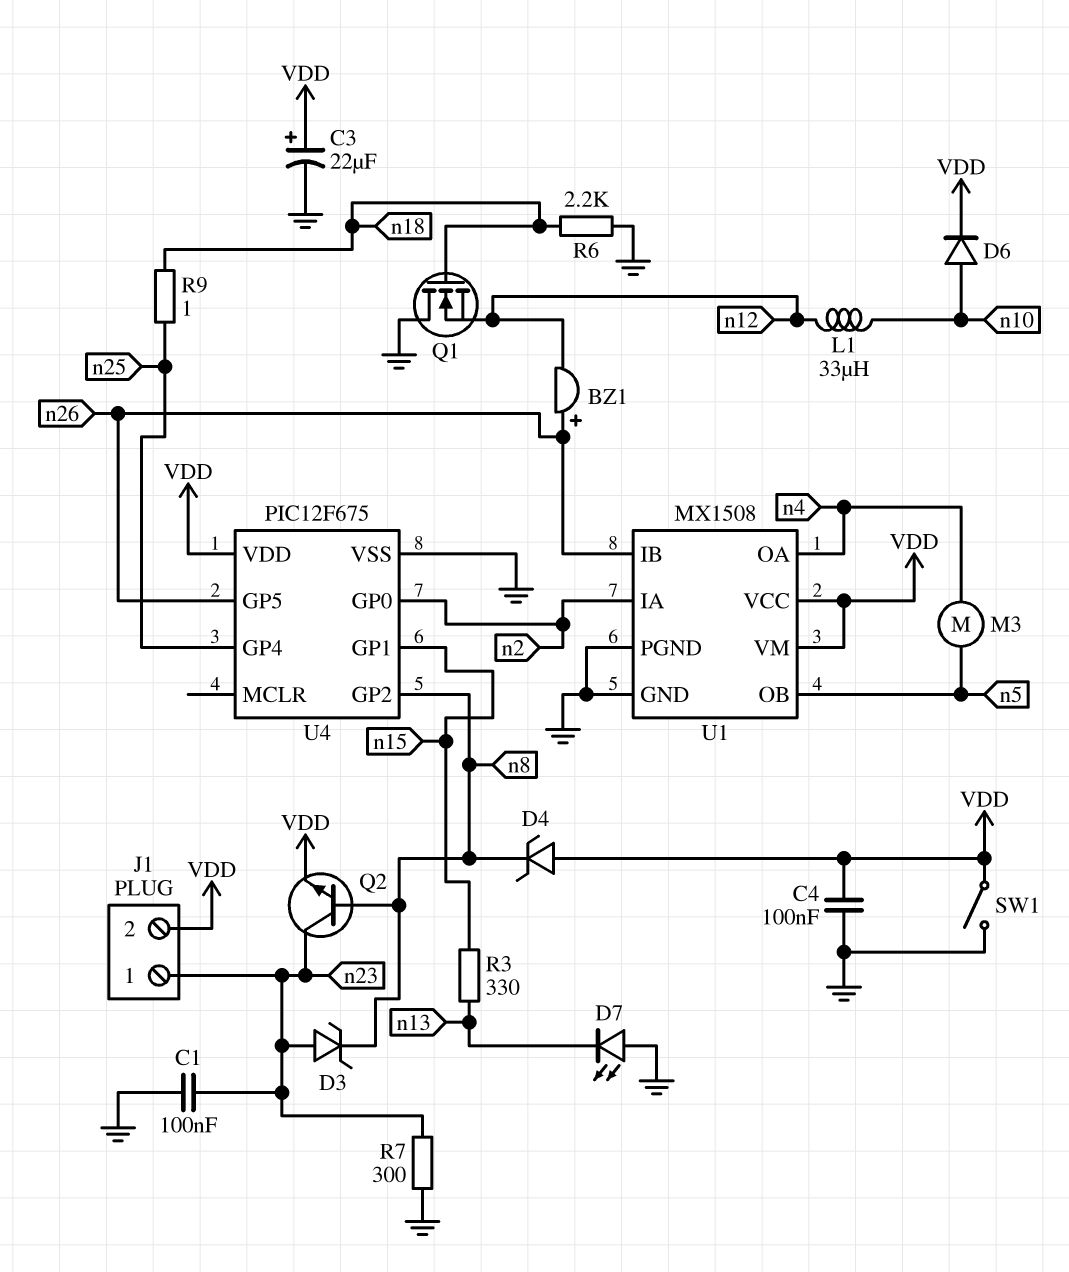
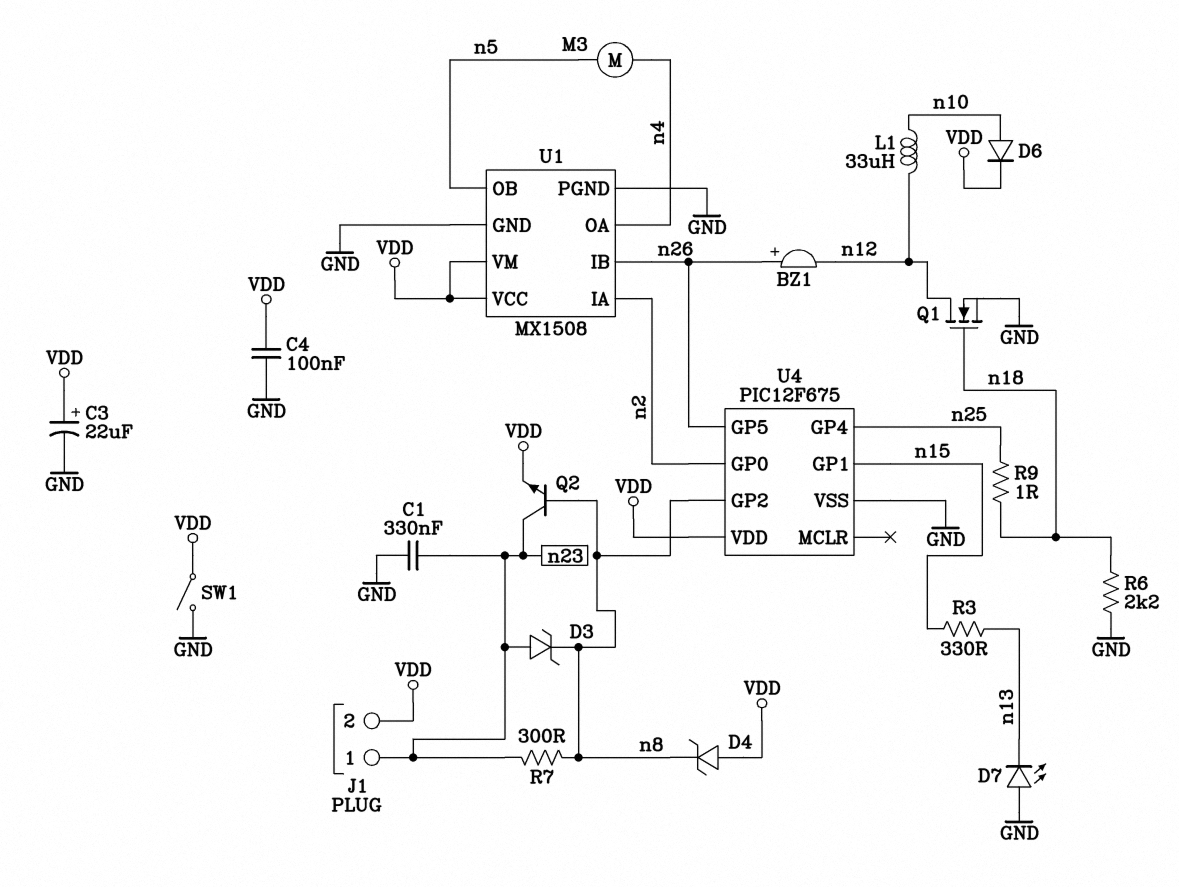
C1: 100nF (GND, n23) -> 330nF (GND, n23)
Q1: NMOS (G n18, D GND, S n12) -> NMOS (G n18, D n12, S GND)
R7: 300 (GND, n23) -> 300 (n8, n23)

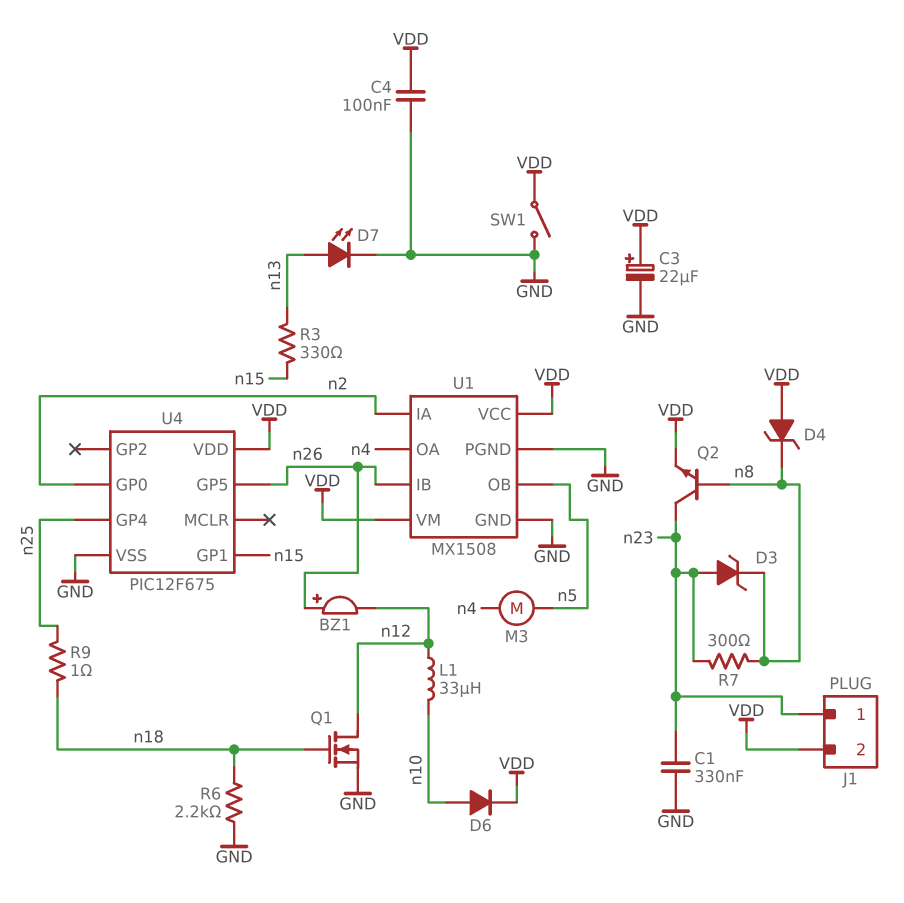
D7: LED (A GND, K n13) -> LED (A n13, K GND)
U4 pin GP2: n8 -> none

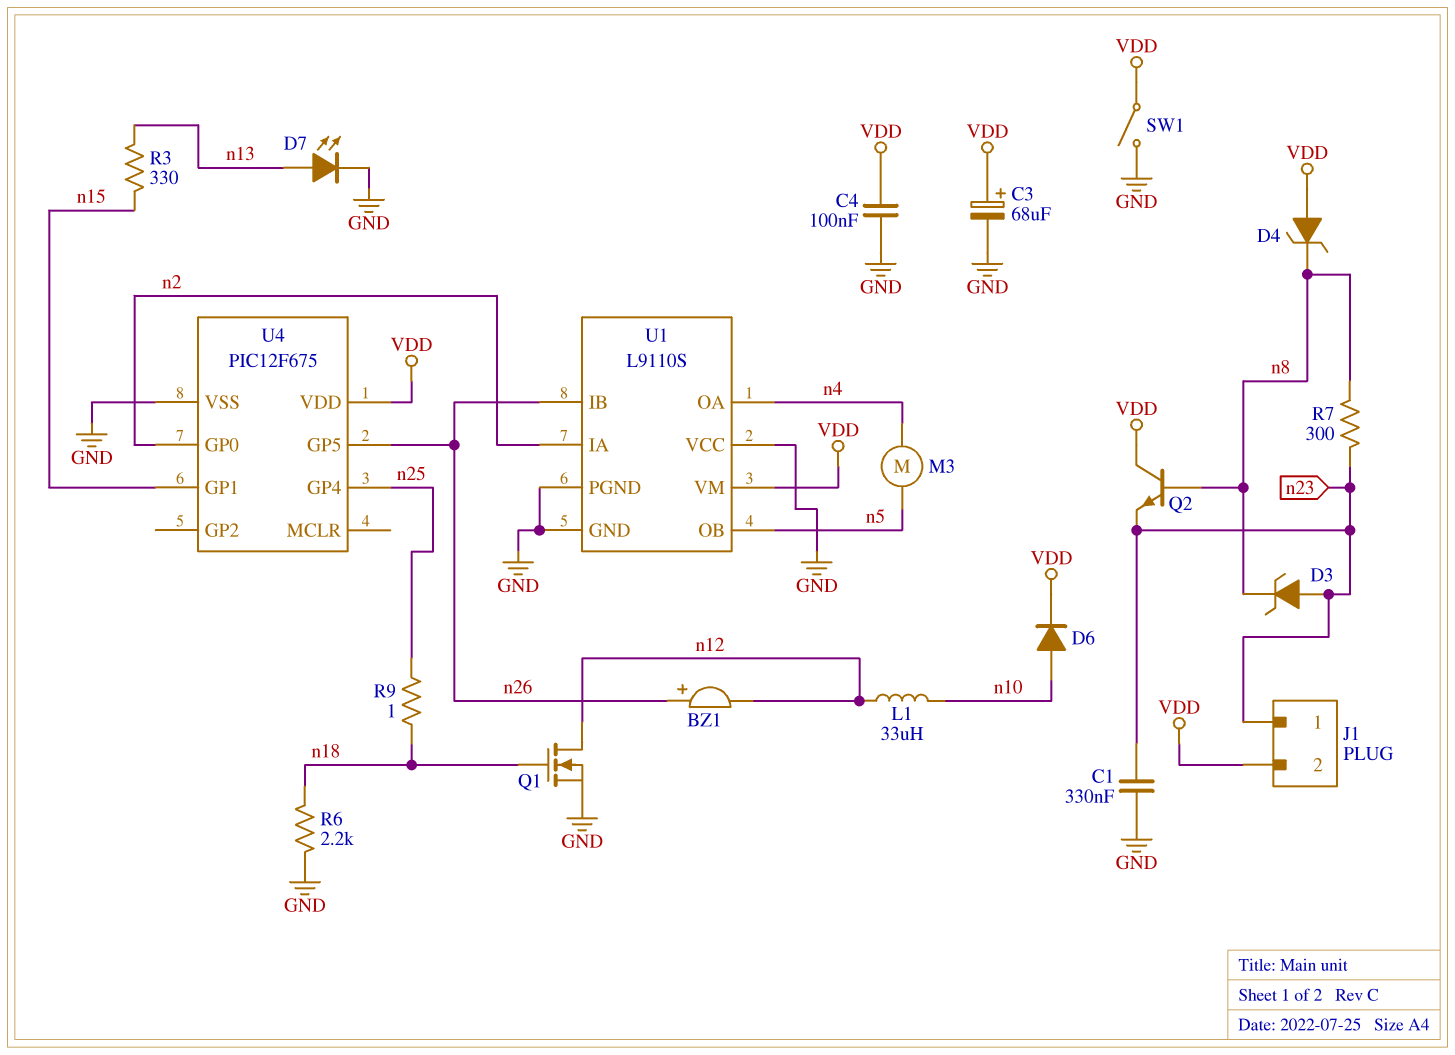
C3: 22uF (plus VDD, minus GND) -> 68uF (plus VDD, minus GND)
Q2: NPN (B n8, C n23, E VDD) -> NPN (B n8, C VDD, E n23)
U1: MX1508 -> L9110S
U1 pin VCC: VDD -> GND

